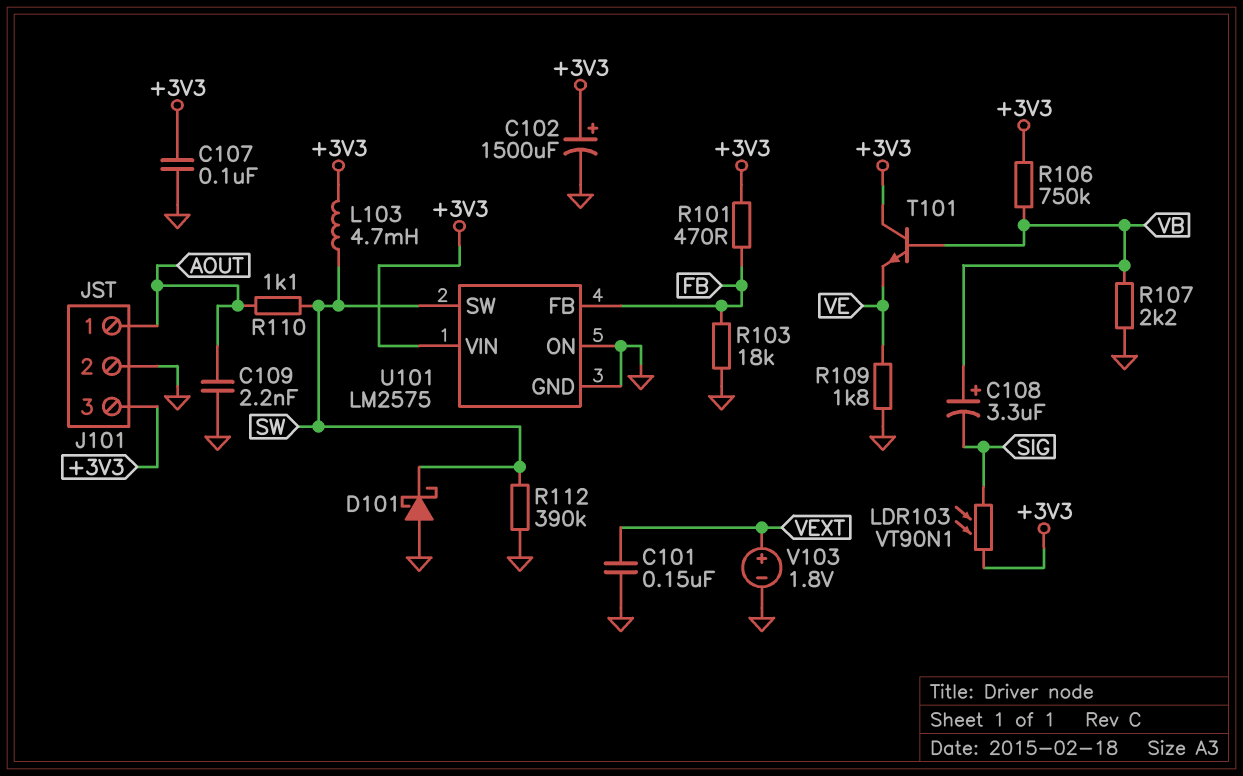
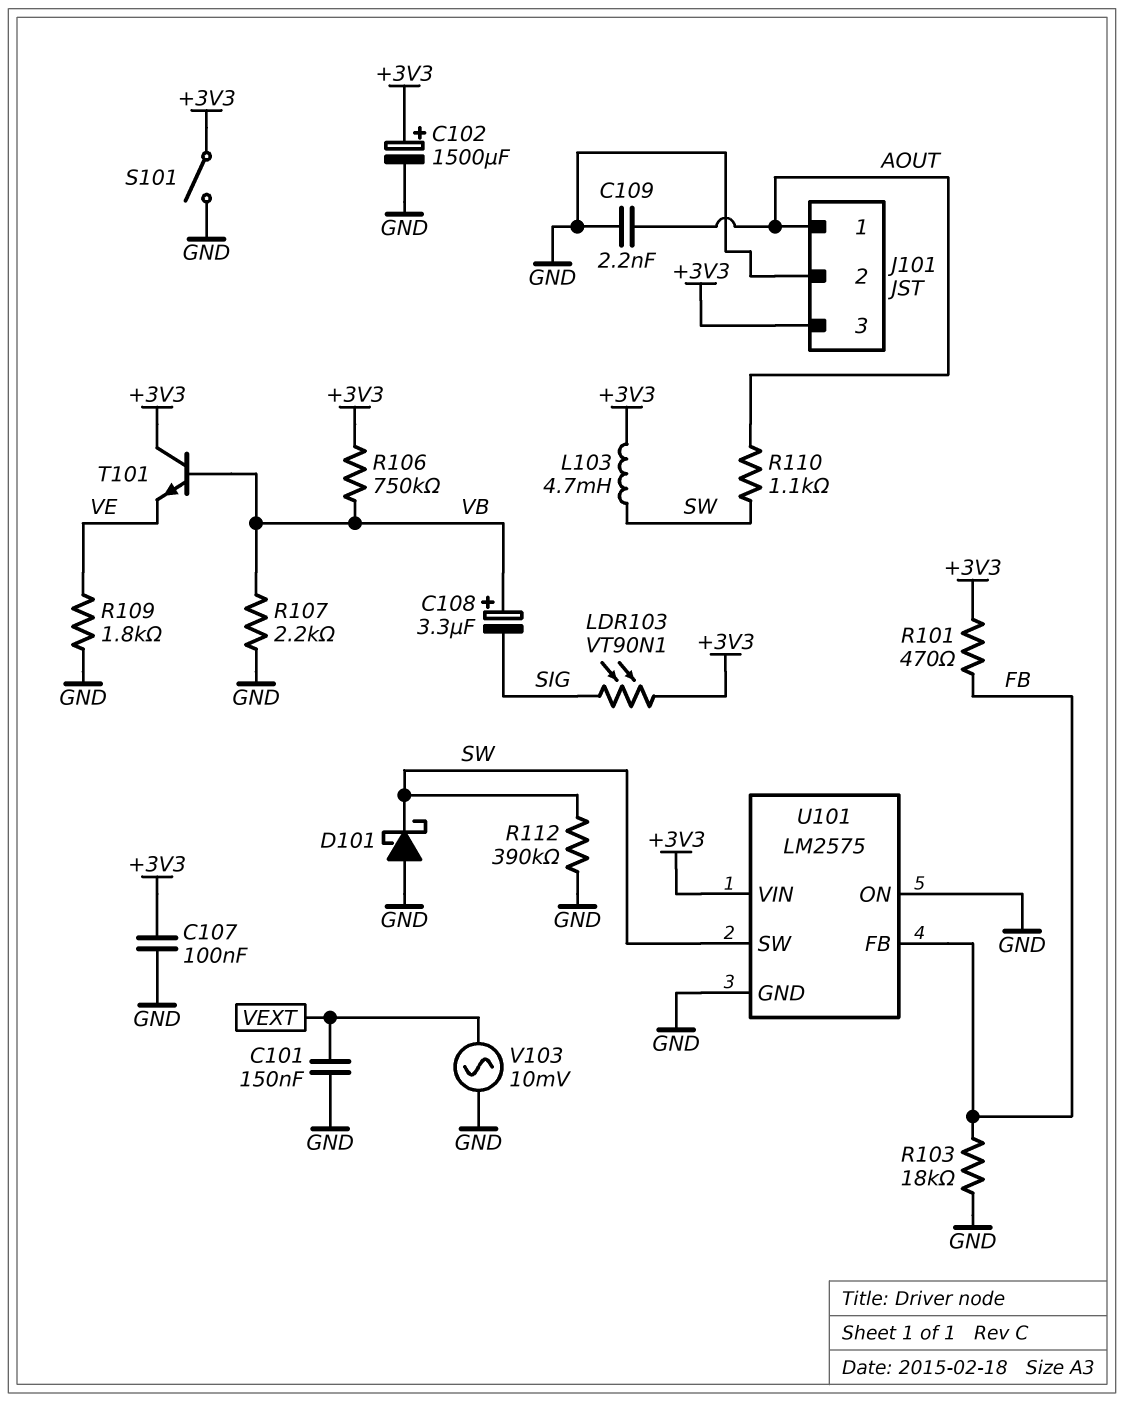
S101: none -> switch (+3V3, GND)
V103: 1.8V (plus VEXT, minus GND) -> AC 10mV (GND, VEXT)

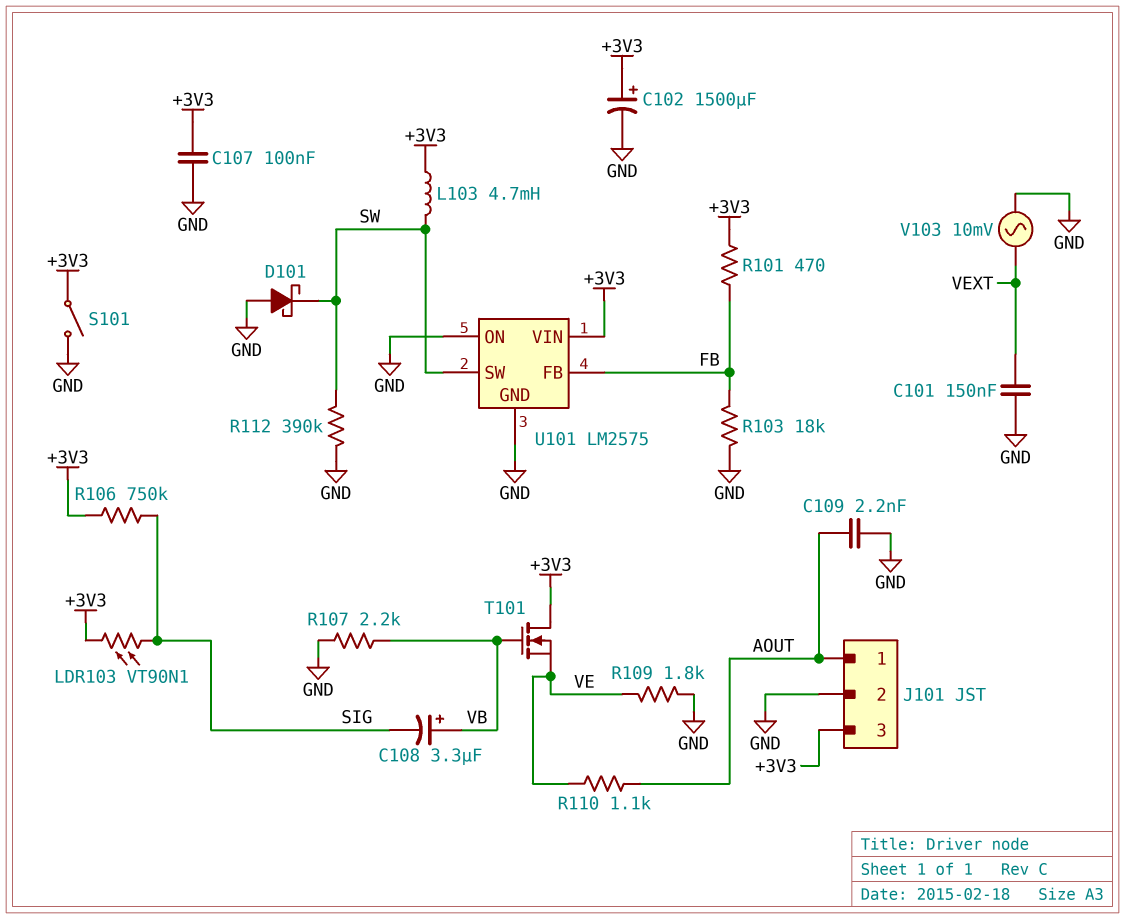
R106: 750k (+3V3, VB) -> 750k (+3V3, SIG)
R110: 1.1k (AOUT, SW) -> 1.1k (AOUT, VE)
T101: NPN (B VB, C +3V3, E VE) -> NMOS (G VB, D +3V3, S VE)

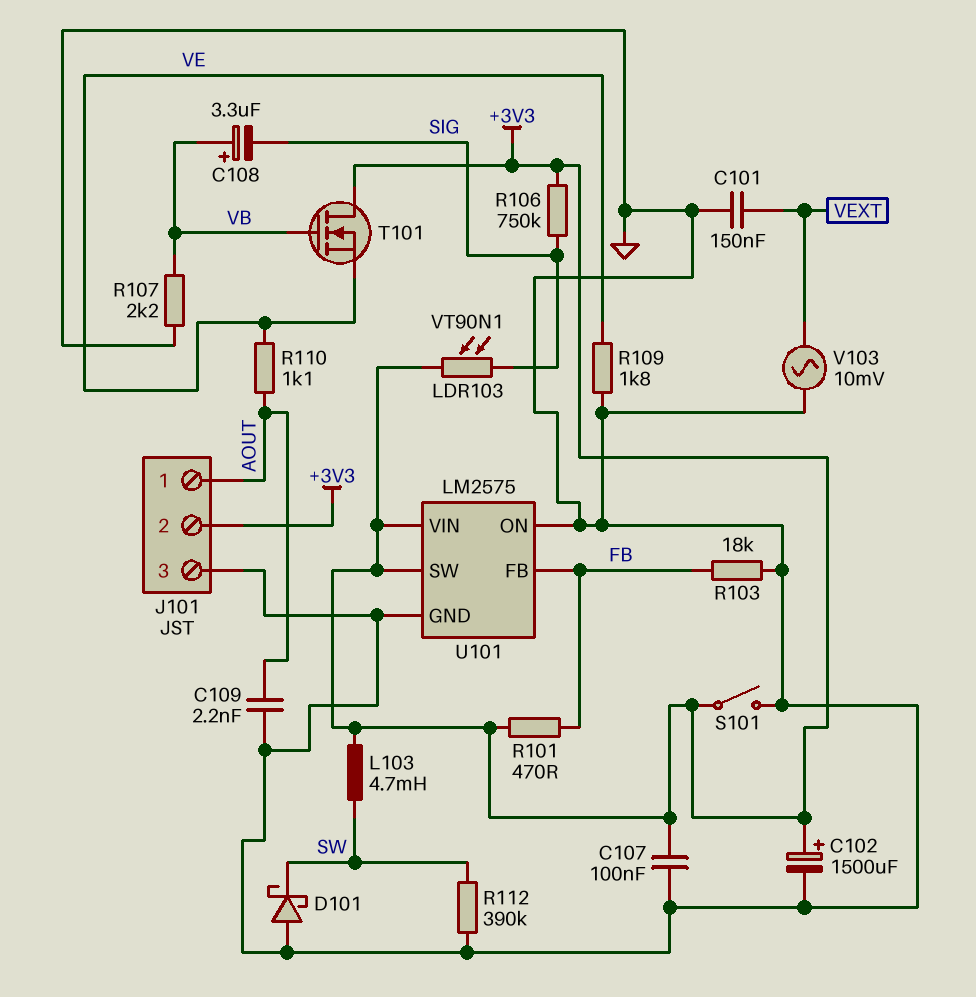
J101 pin 2: GND -> +3V3
J101 pin 3: +3V3 -> GND
U101 pin SW: SW -> +3V3

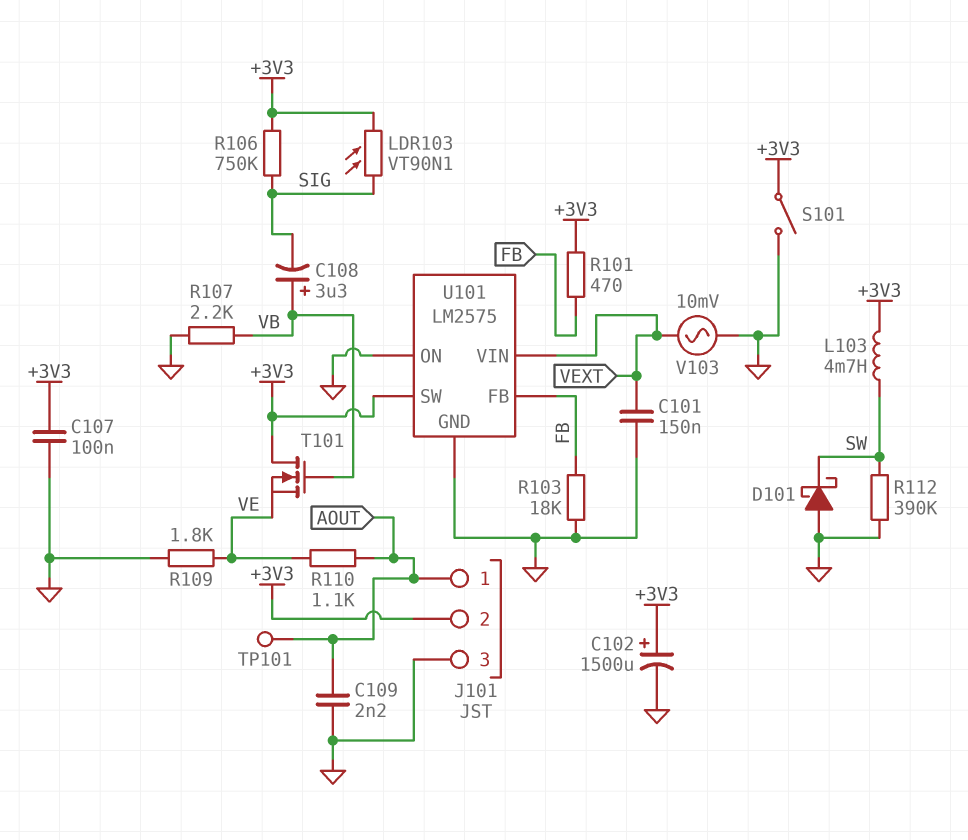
TP101: none -> test point (AOUT)
U101 pin VIN: +3V3 -> VEXT

